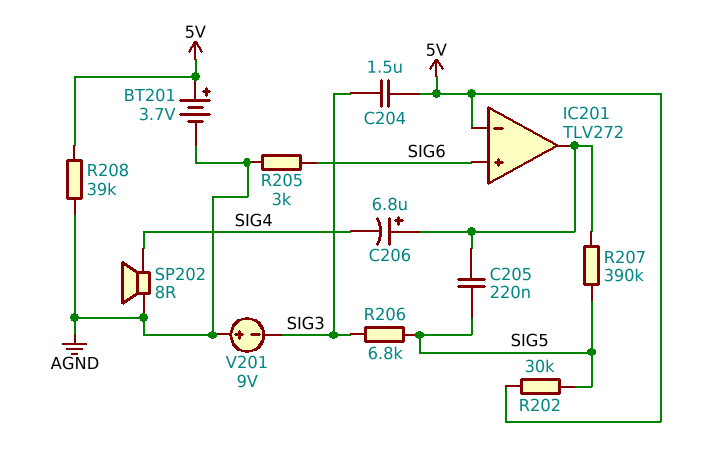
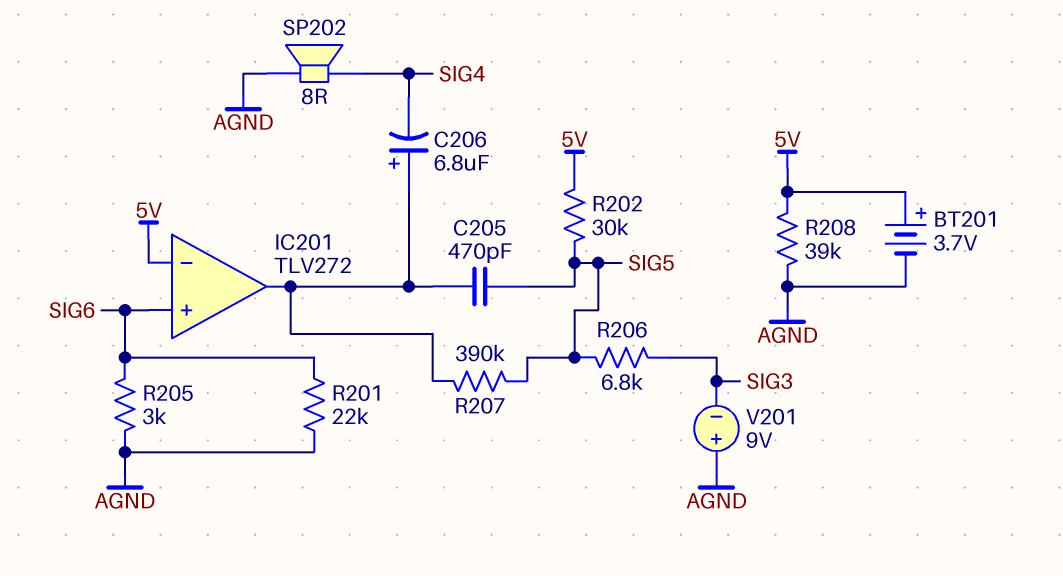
C204: 1.5uF (5V, SIG3) -> none
C205: 220nF (IC201/out, SIG5) -> 470pF (IC201/out, SIG5)
R201: none -> 22k (AGND, SIG6)

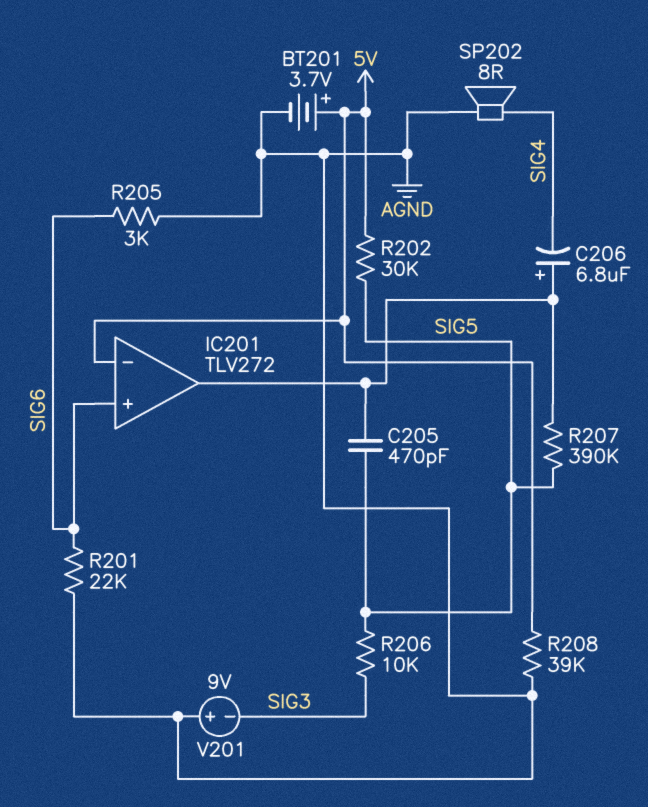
R206: 6.8k (SIG3, SIG5) -> 10k (SIG3, SIG5)

